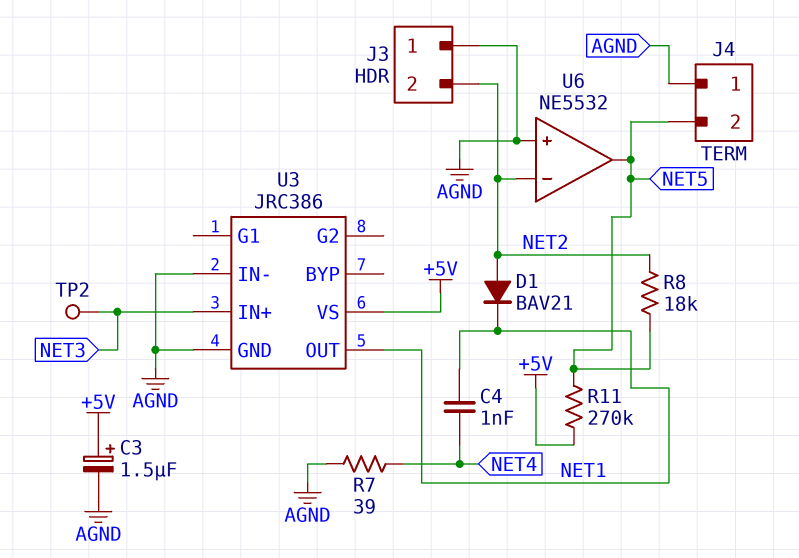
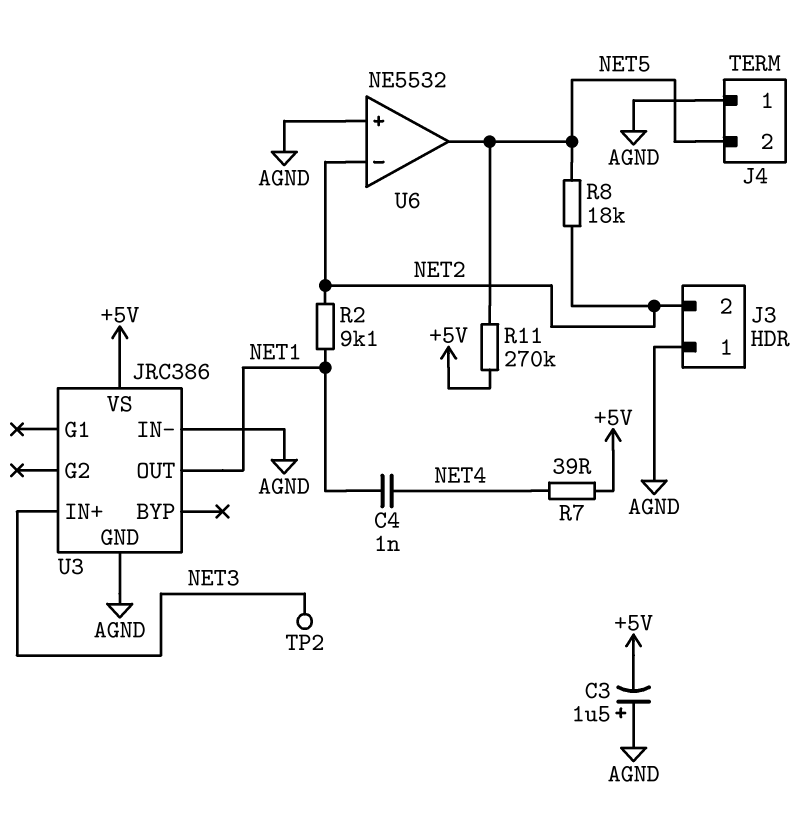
C3: 1.5uF (plus +5V, minus AGND) -> 1.5uF (plus AGND, minus +5V)
D1: diode BAV21 (A NET2, K NET1) -> none
R2: none -> 9.1k (NET1, NET2)
R7: 39 (AGND, NET4) -> 39 (+5V, NET4)

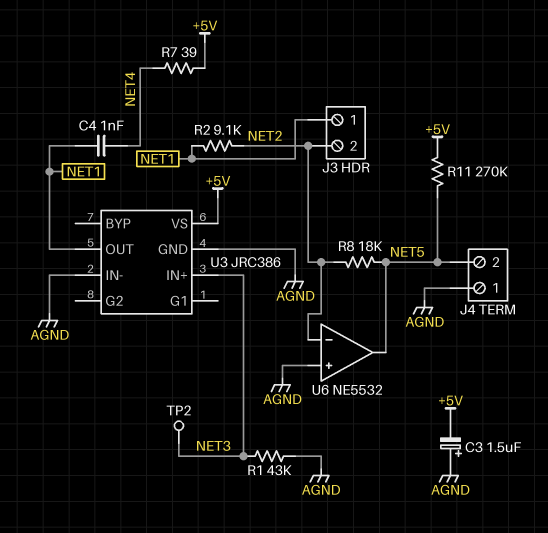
J3 pin 1: AGND -> NET1
R1: none -> 43k (AGND, NET3)

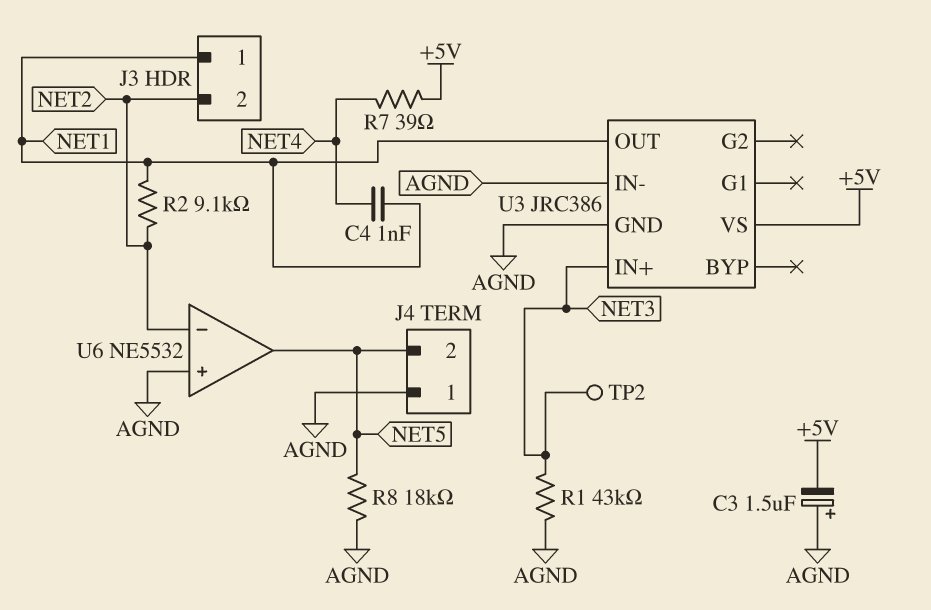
R8: 18k (NET2, NET5) -> 18k (AGND, NET5)
R11: 270k (+5V, NET5) -> none

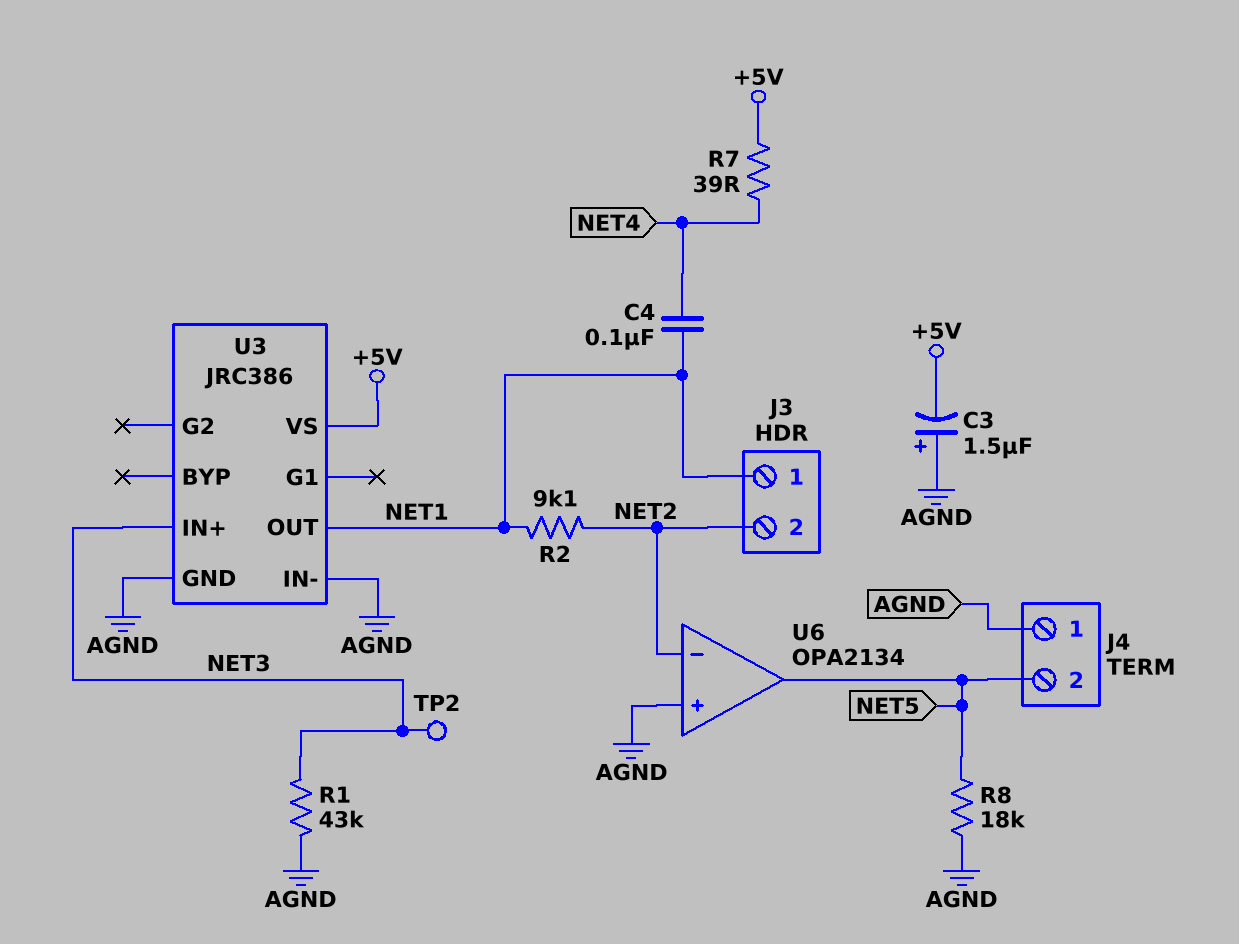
C4: 1nF (NET1, NET4) -> 100nF (NET1, NET4)
U6: NE5532 -> OPA2134

